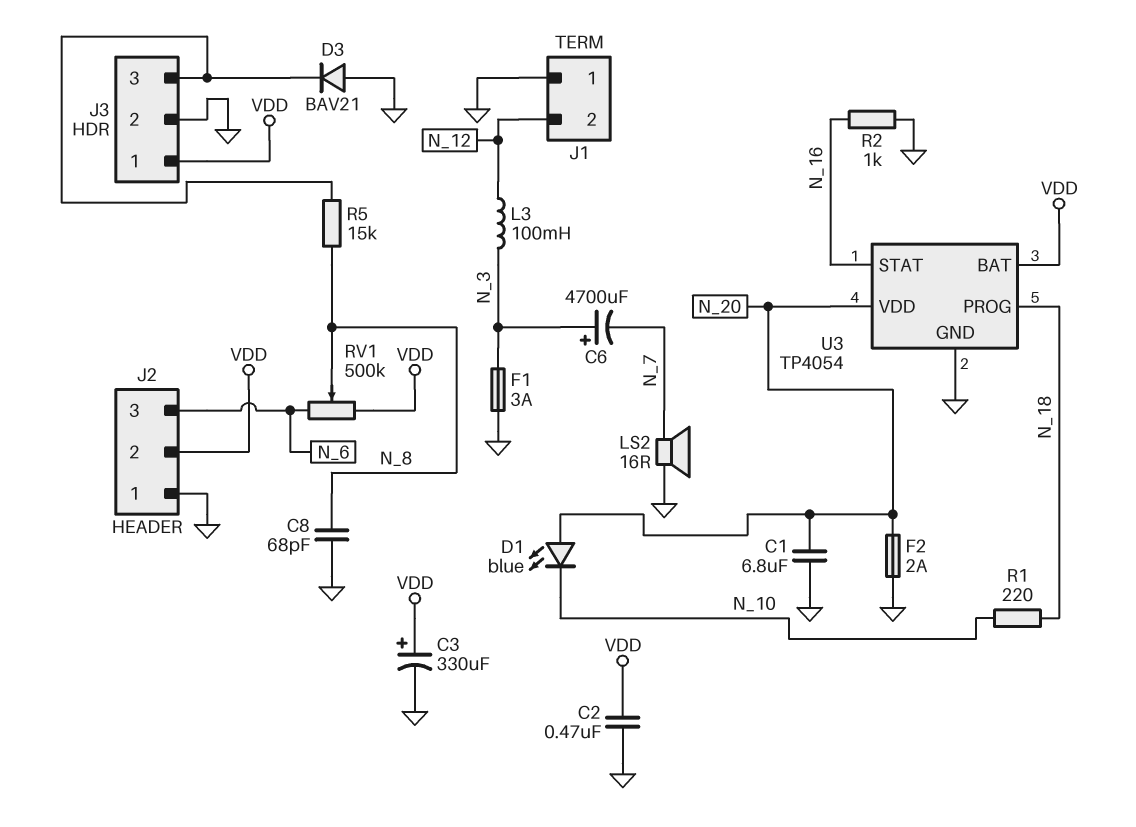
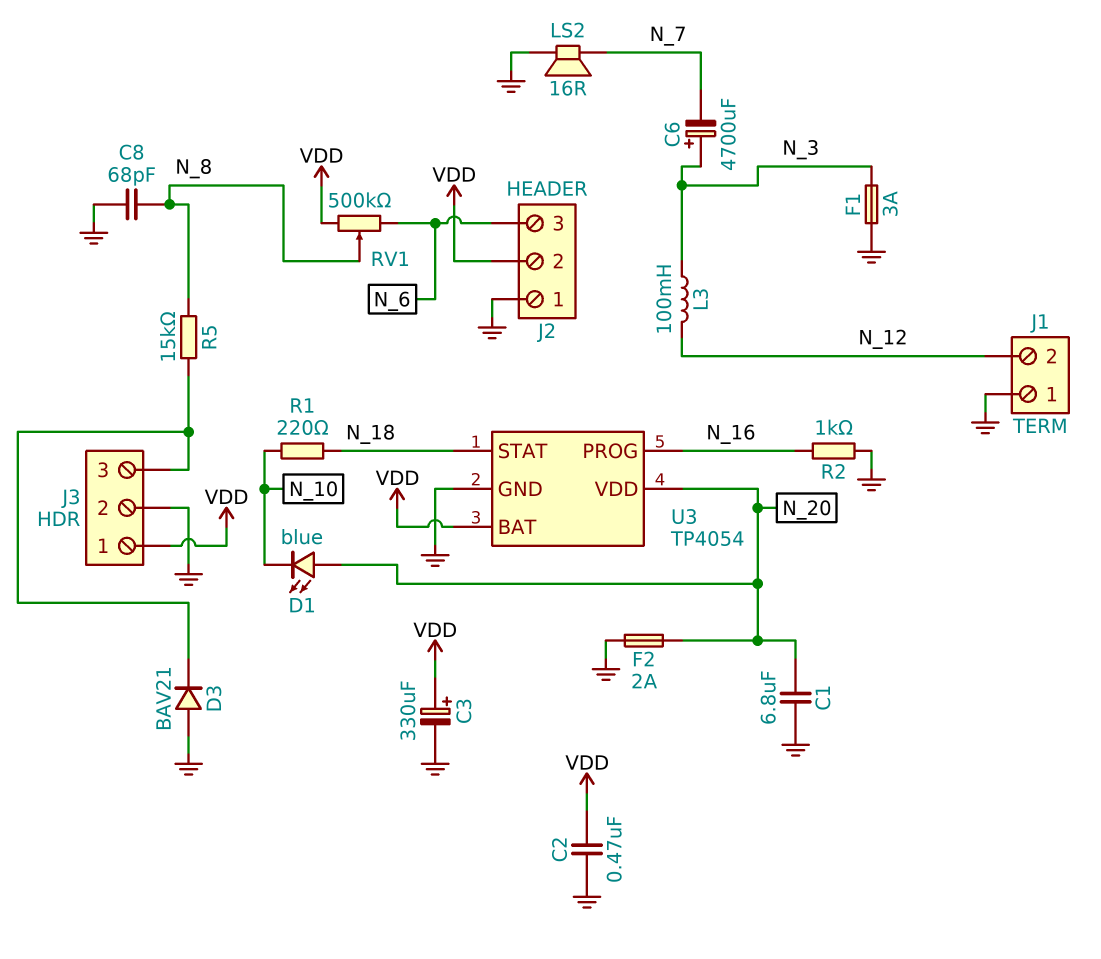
U3 pin PROG: N_18 -> N_16
U3 pin STAT: N_16 -> N_18

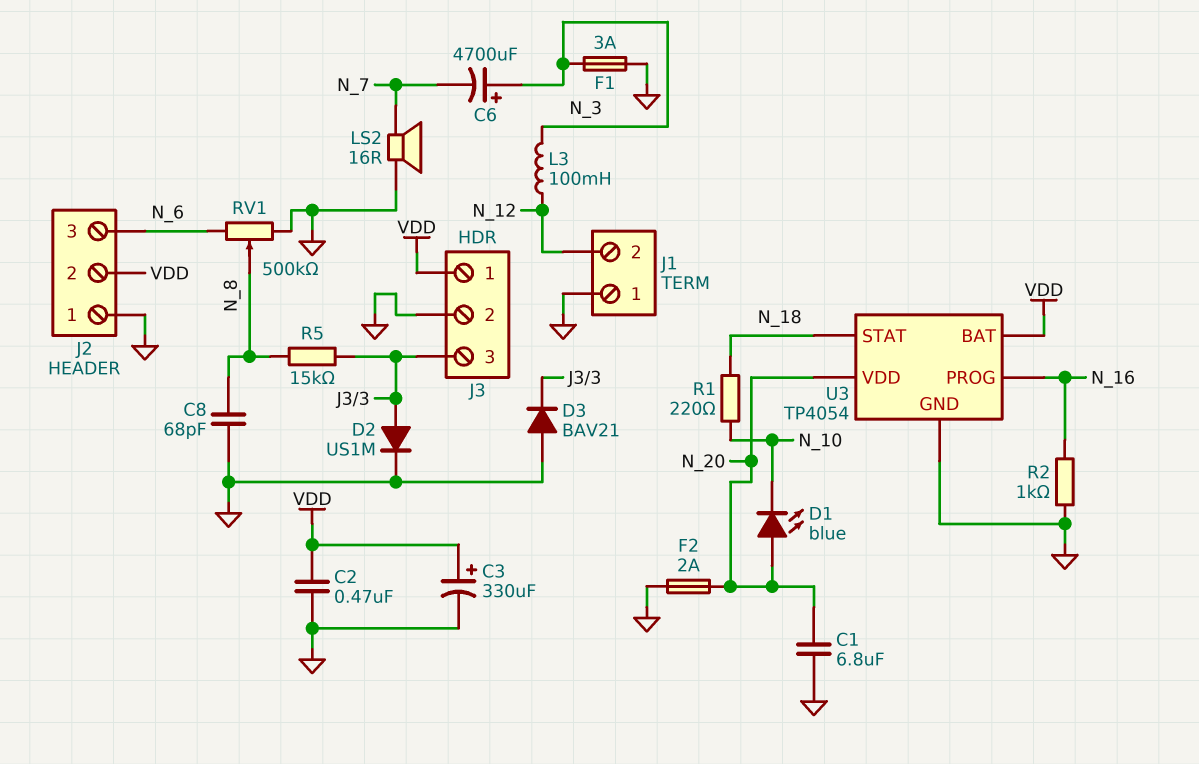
D2: none -> diode US1M (A J3/3, K GND)
RV1: 500k (N_6, VDD, wiper N_8) -> 500k (GND, N_6, wiper N_8)

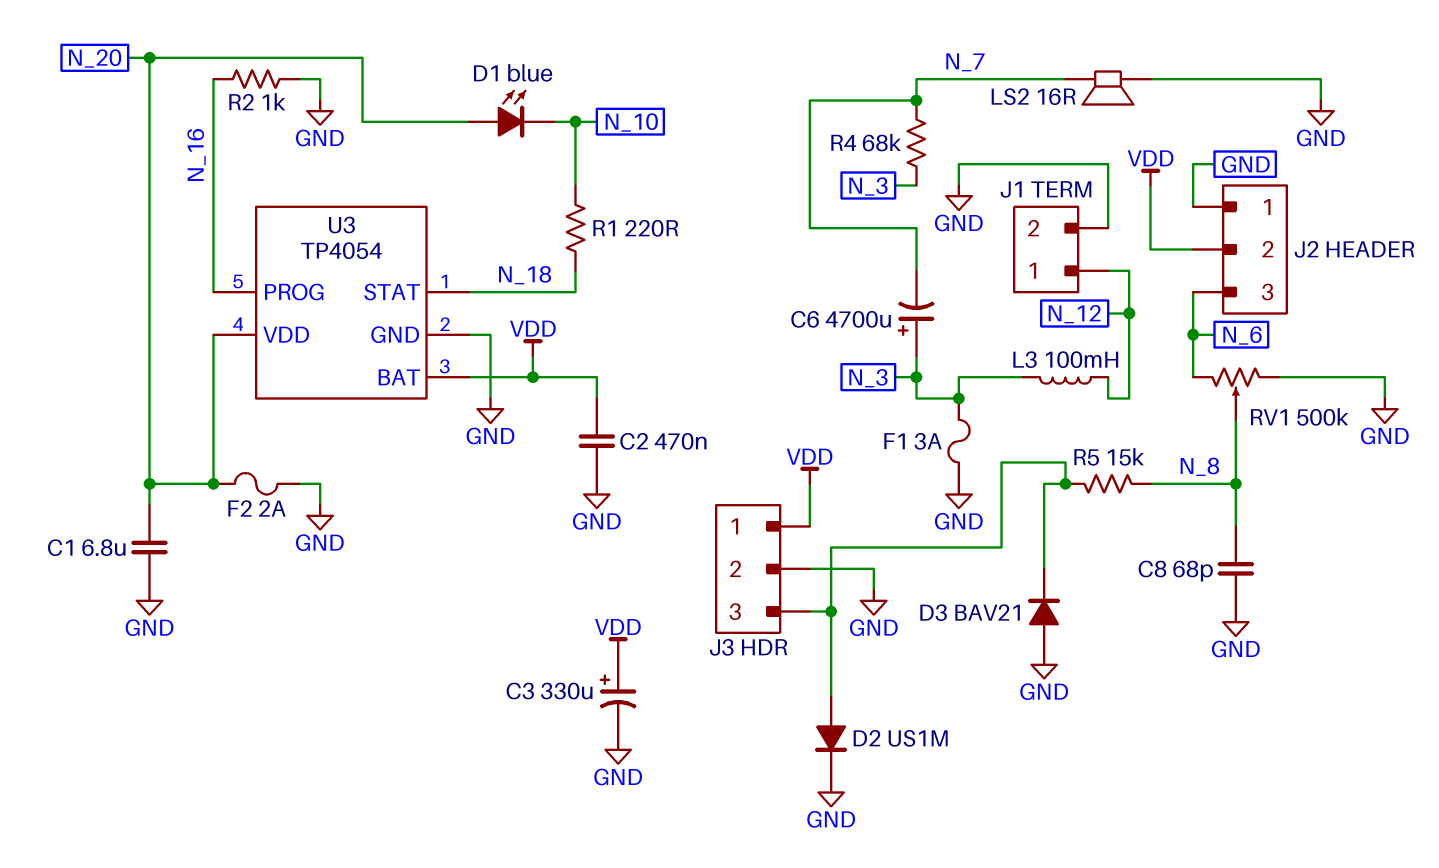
J1 pin 1: GND -> N_12
J1 pin 2: N_12 -> GND
R4: none -> 68k (N_3, N_7)

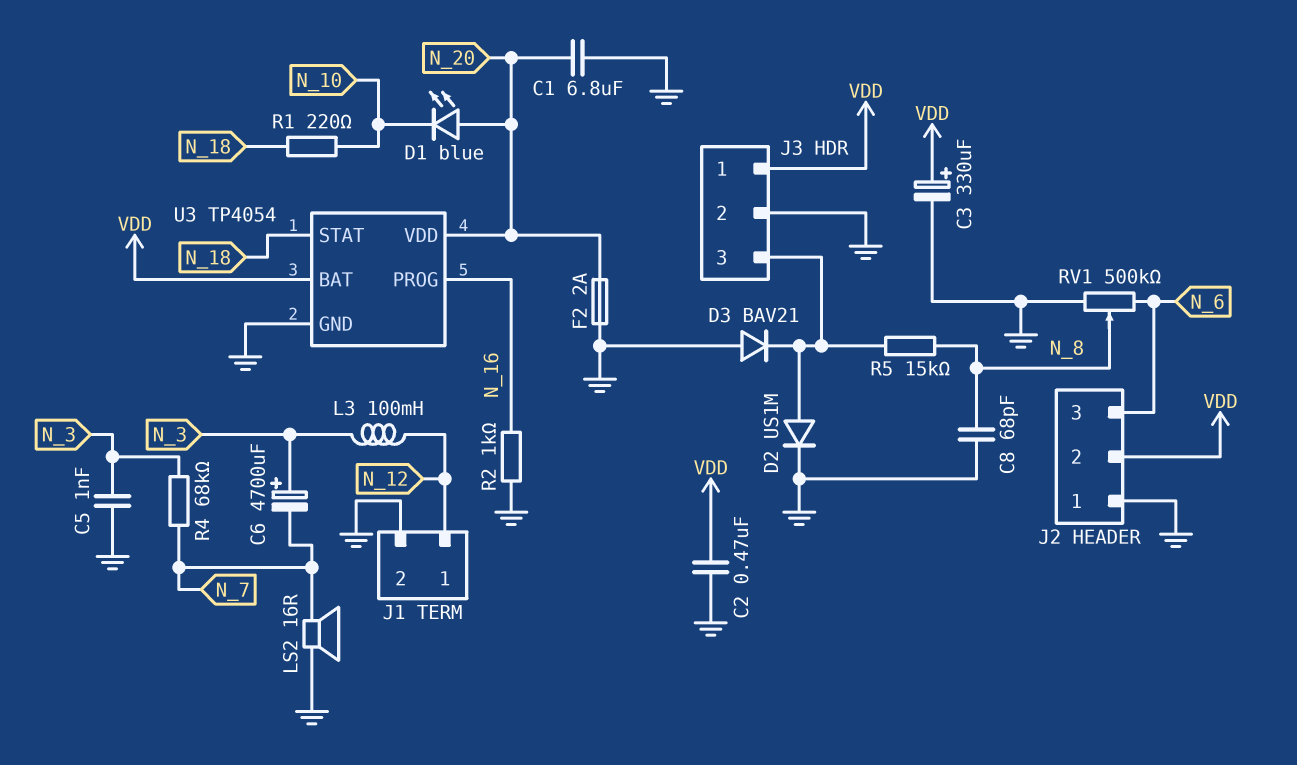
C5: none -> 1nF (GND, N_3)
F1: 3A (GND, N_3) -> none

